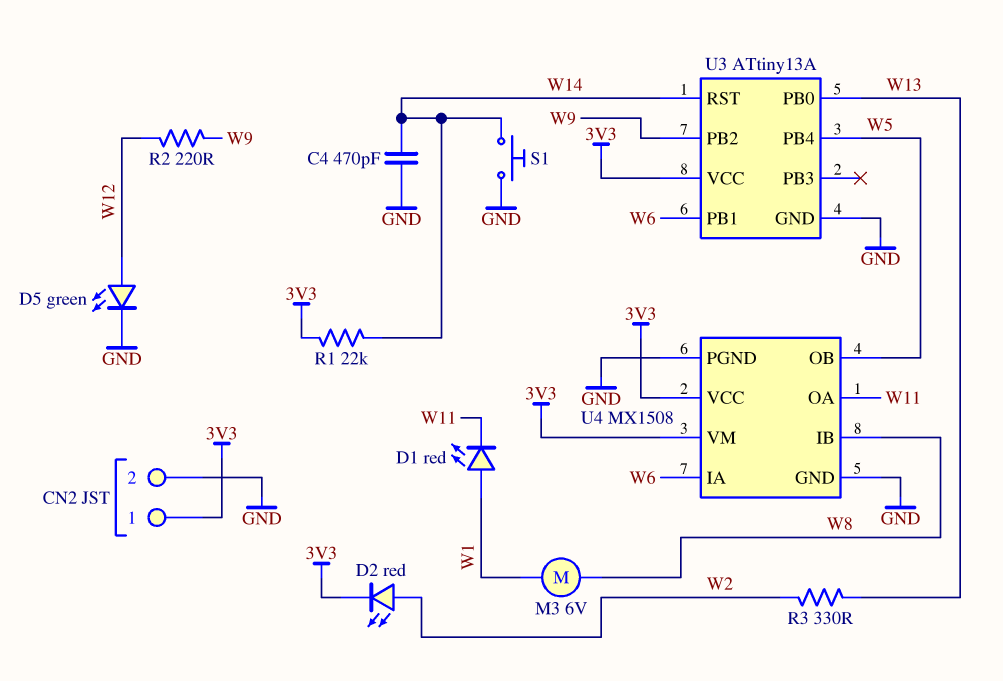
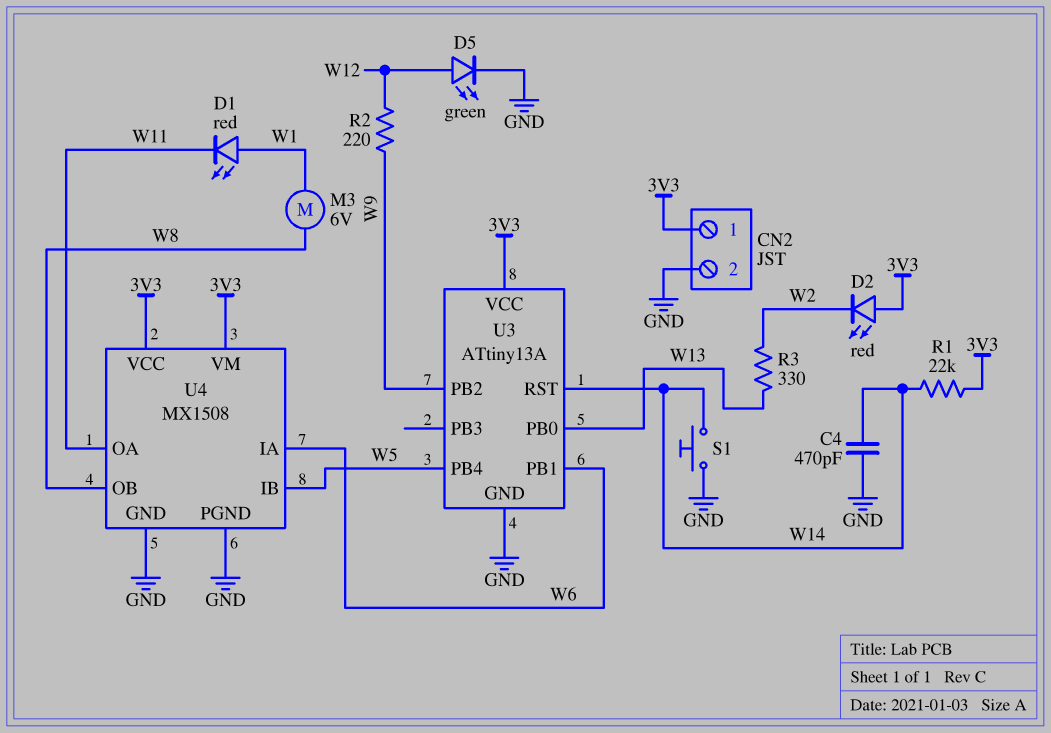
D2: LED red (A W2, K 3V3) -> LED red (A 3V3, K W2)
U4 pin IB: W8 -> W5
U4 pin OB: W5 -> W8

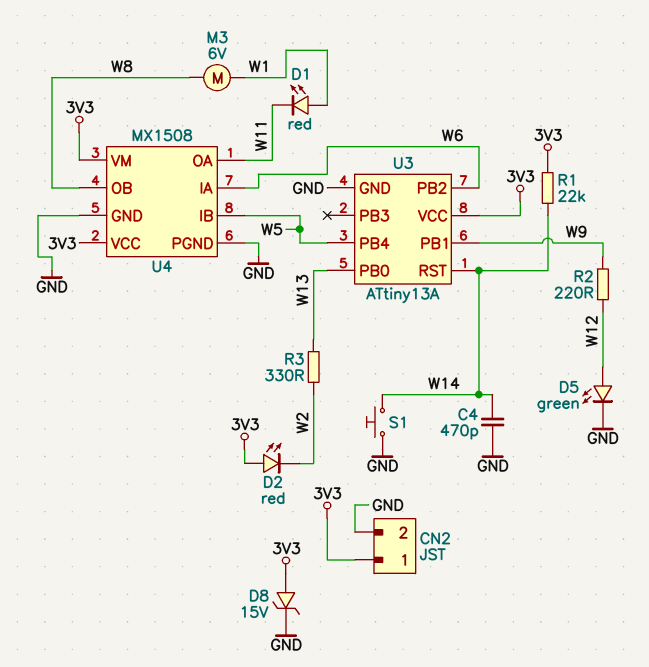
D8: none -> zener 15V (A 3V3, K GND)
U3 pin PB1: W6 -> W9
U3 pin PB2: W9 -> W6

